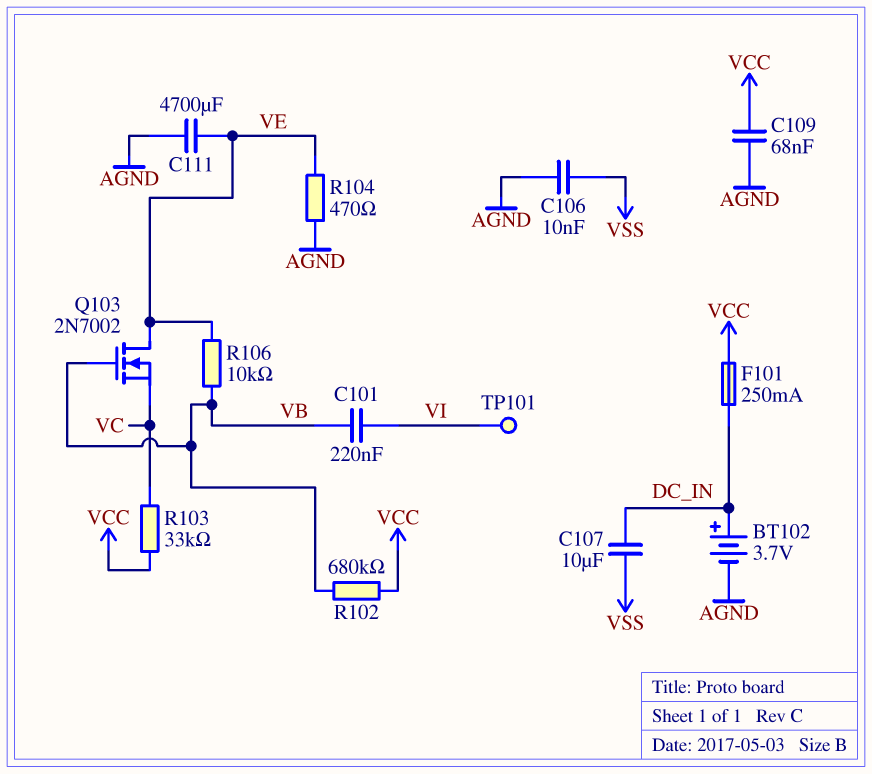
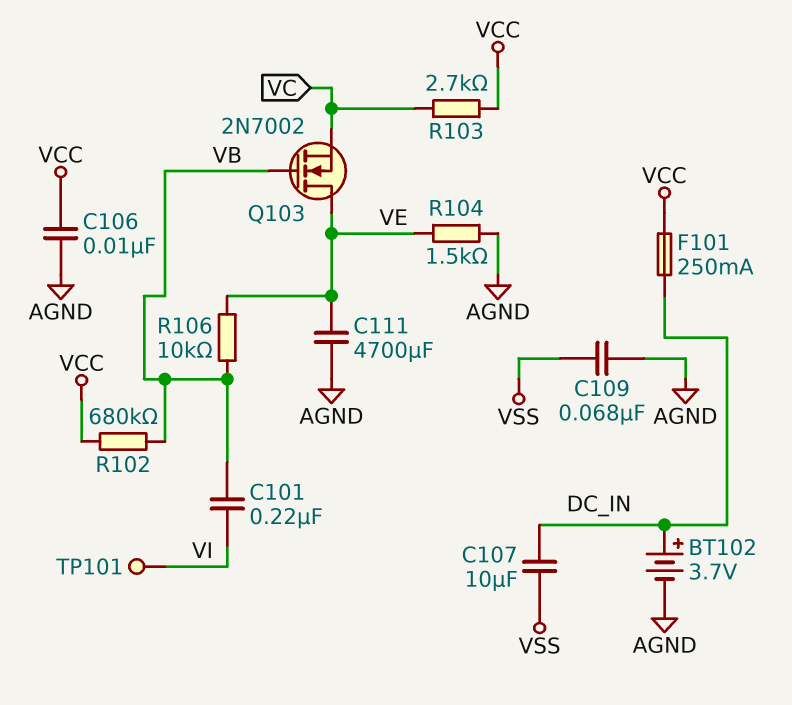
C106: 10nF (AGND, VSS) -> 10nF (AGND, VCC)
C109: 68nF (AGND, VCC) -> 68nF (AGND, VSS)
R103: 33k (VC, VCC) -> 2.7k (VC, VCC)
R104: 470 (AGND, VE) -> 1.5k (AGND, VE)

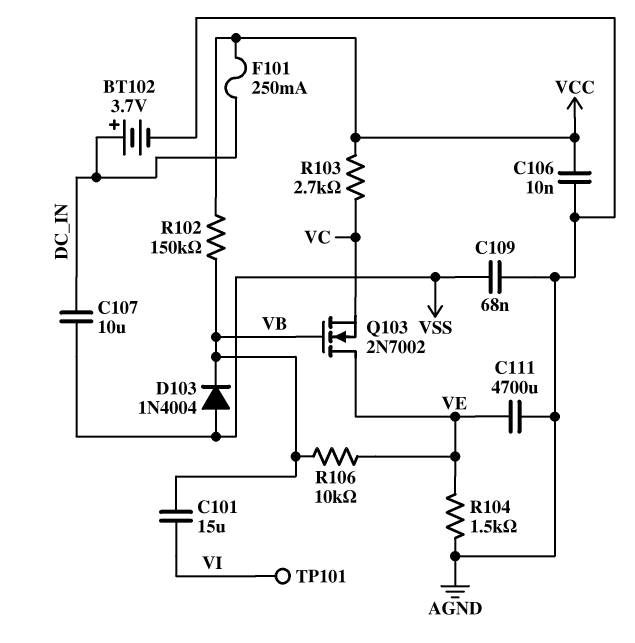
C101: 220nF (VB, VI) -> 15uF (VB, VI)
D103: none -> diode 1N4004 (A VSS, K VB)
R102: 680k (VB, VCC) -> 150k (VB, VCC)

